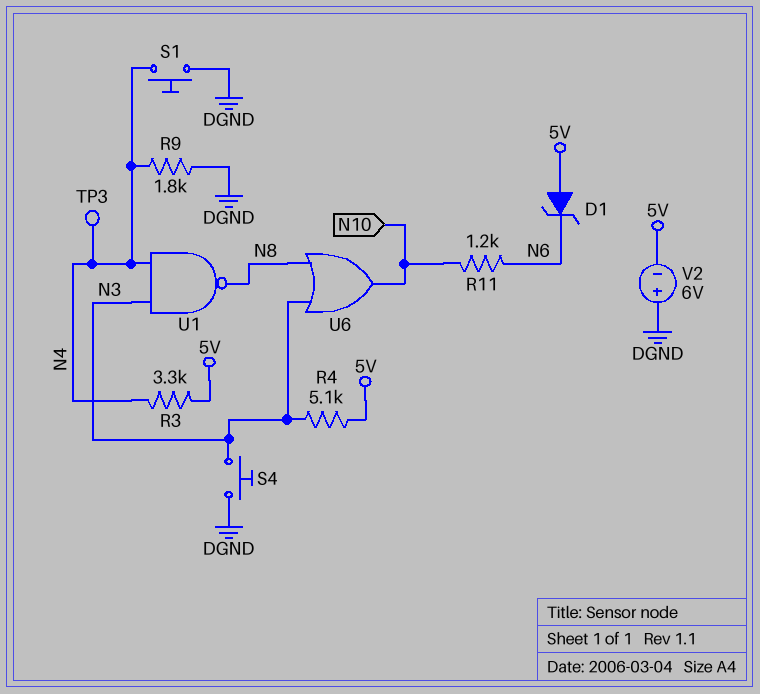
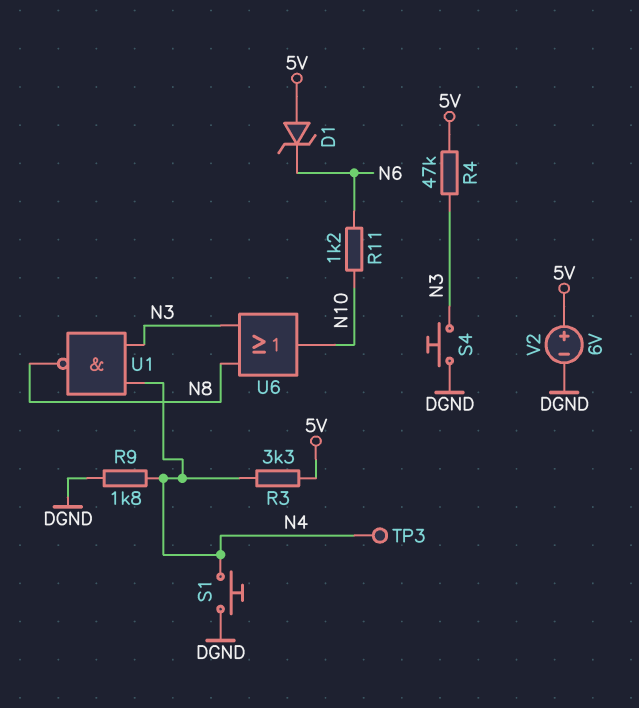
R4: 5.1k (5V, N3) -> 47k (5V, N3)
V2: 6V (plus DGND, minus 5V) -> 6V (plus 5V, minus DGND)

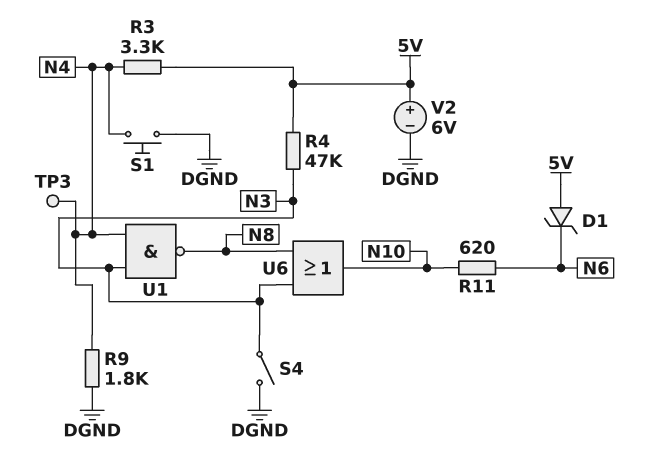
R11: 1.2k (N6, N10) -> 620 (N6, N10)
S4: button (DGND, N3) -> switch (DGND, N3)

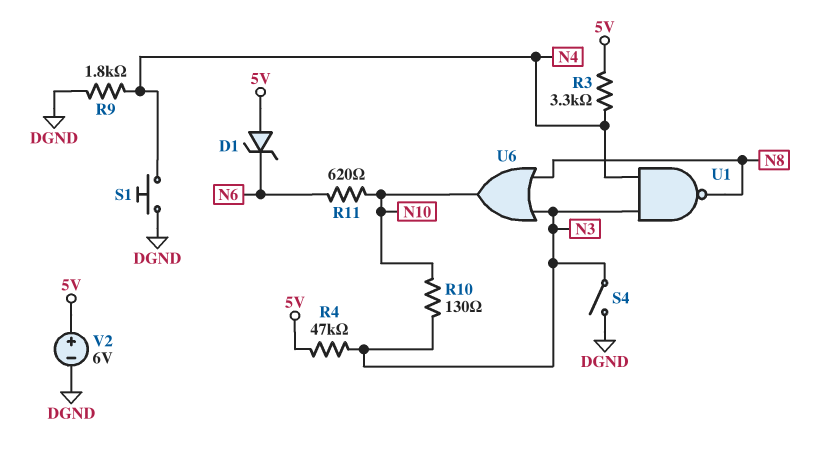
R10: none -> 130 (N3, N10)
TP3: test point (N4) -> none

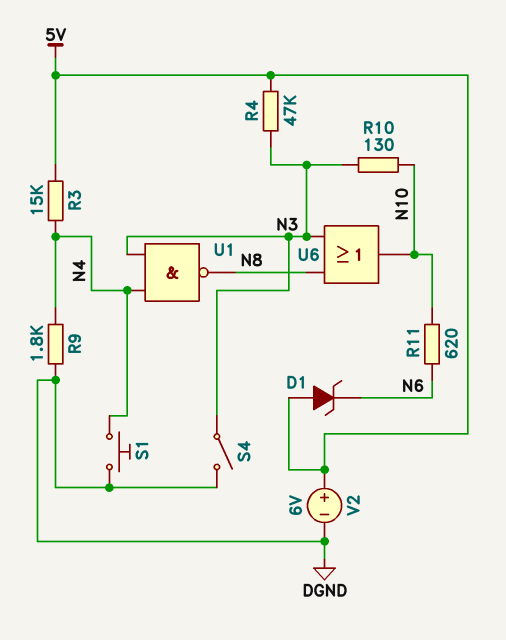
R3: 3.3k (5V, N4) -> 15k (5V, N4)

